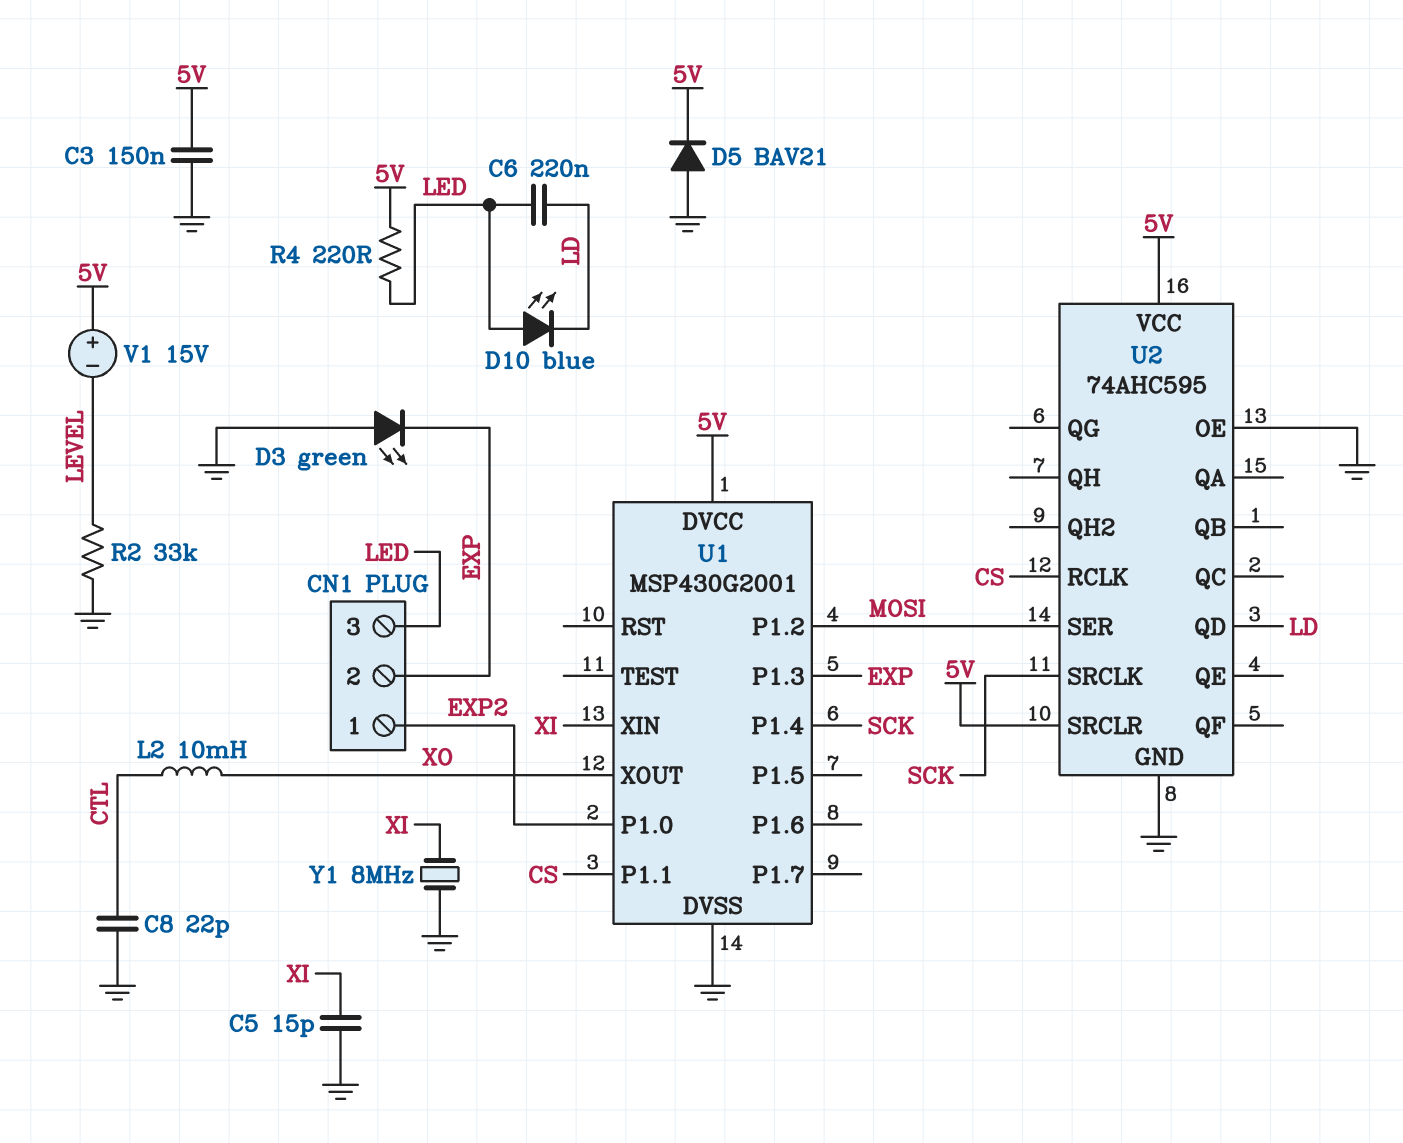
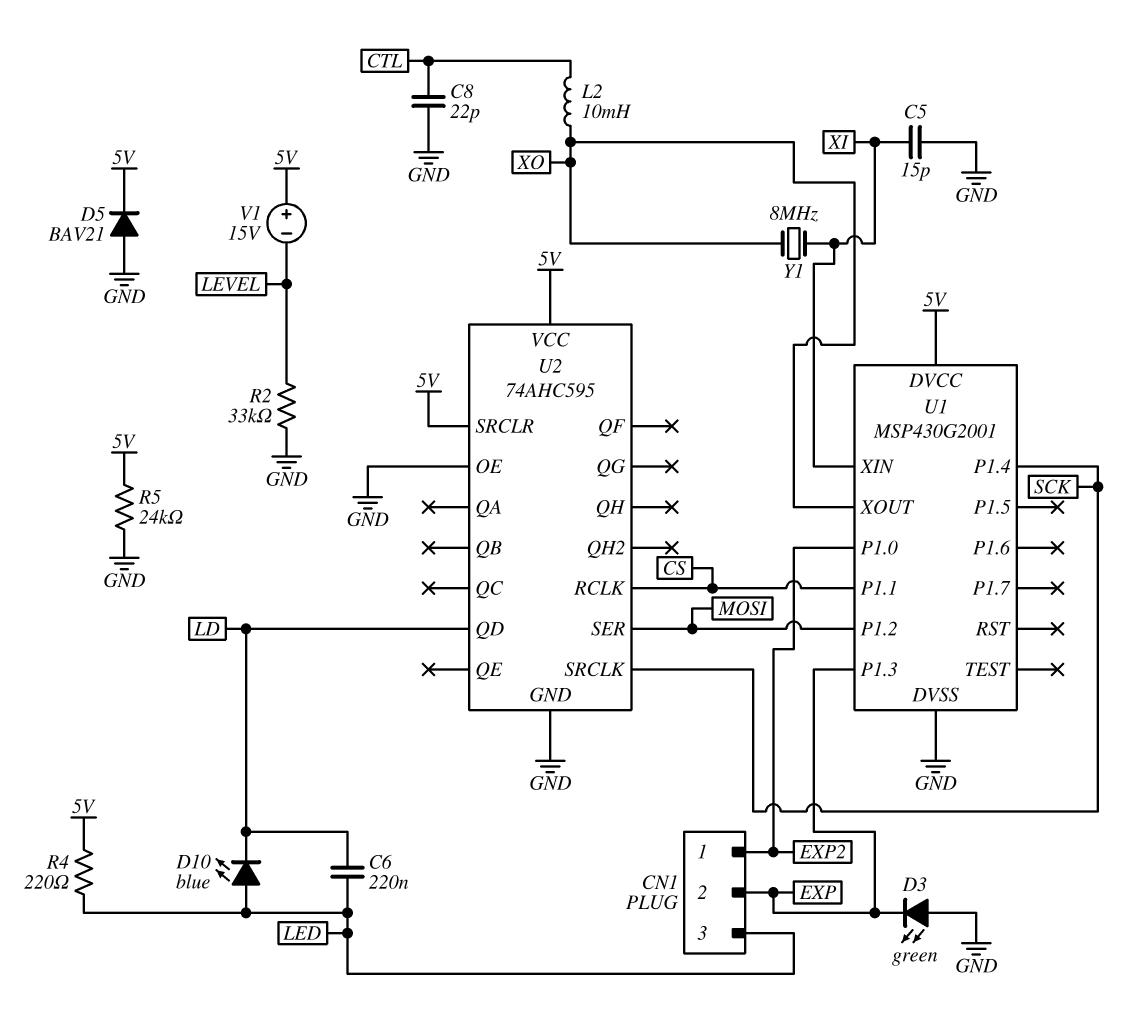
C3: 150nF (5V, GND) -> none
R5: none -> 24k (5V, GND)
Y1: 8MHz (GND, XI) -> 8MHz (XI, XO)

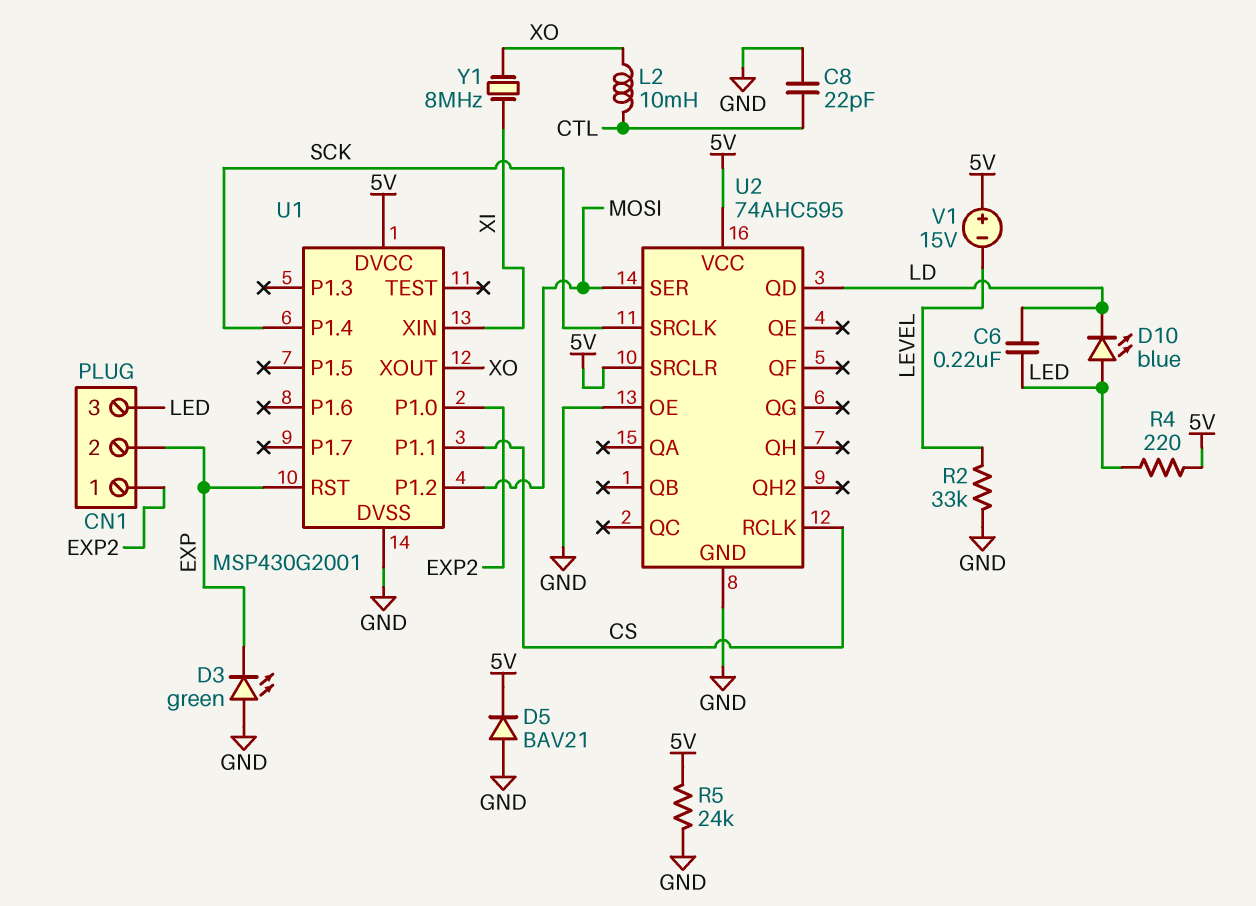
C5: 15pF (GND, XI) -> none
U1 pin P1.3: EXP -> none
U1 pin RST: none -> EXP

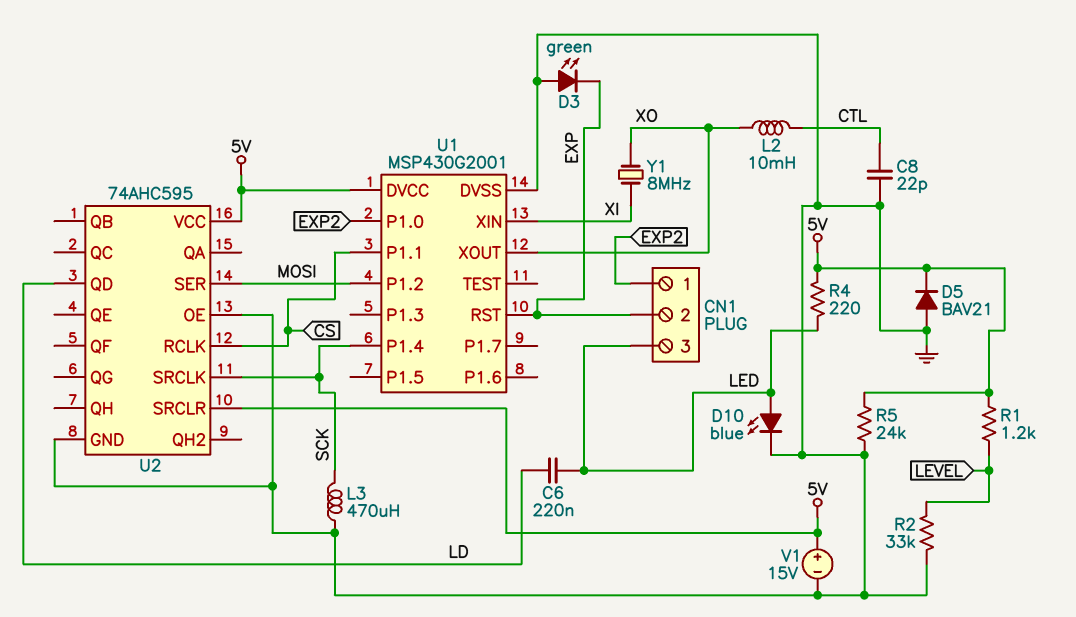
D10: LED blue (A LED, K LD) -> LED blue (A LED, K GND)
L3: none -> 470uH (GND, SCK)
R1: none -> 1.2k (5V, LEVEL)
V1: 15V (plus 5V, minus LEVEL) -> 15V (plus 5V, minus GND)

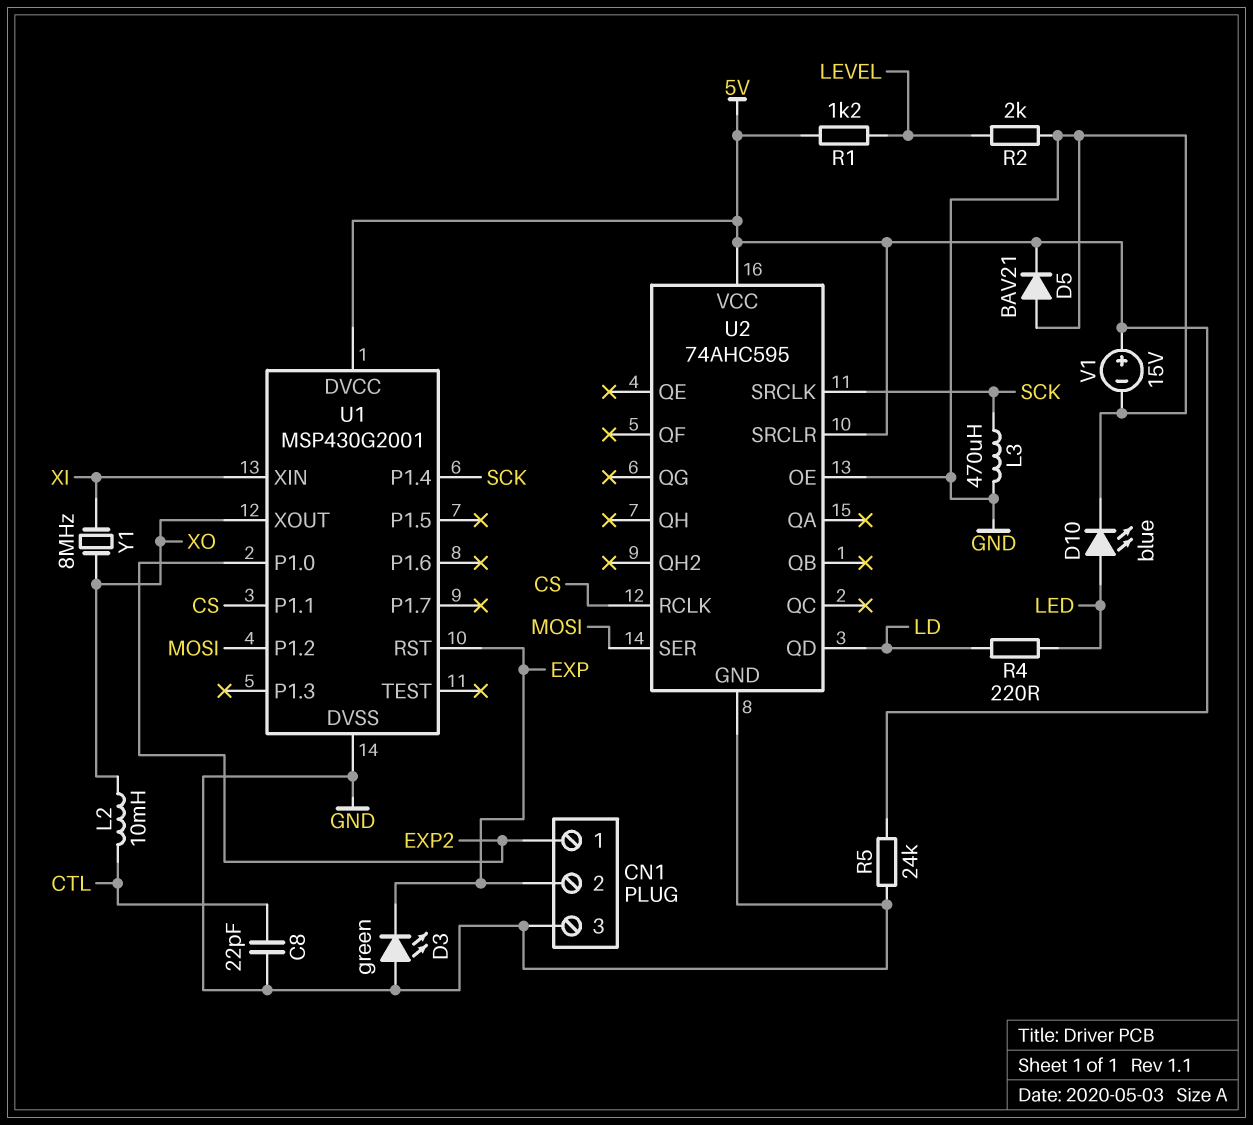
C6: 220nF (LD, LED) -> none
CN1 pin 3: LED -> GND
R2: 33k (GND, LEVEL) -> 2k (GND, LEVEL)
R4: 220 (5V, LED) -> 220 (LD, LED)

